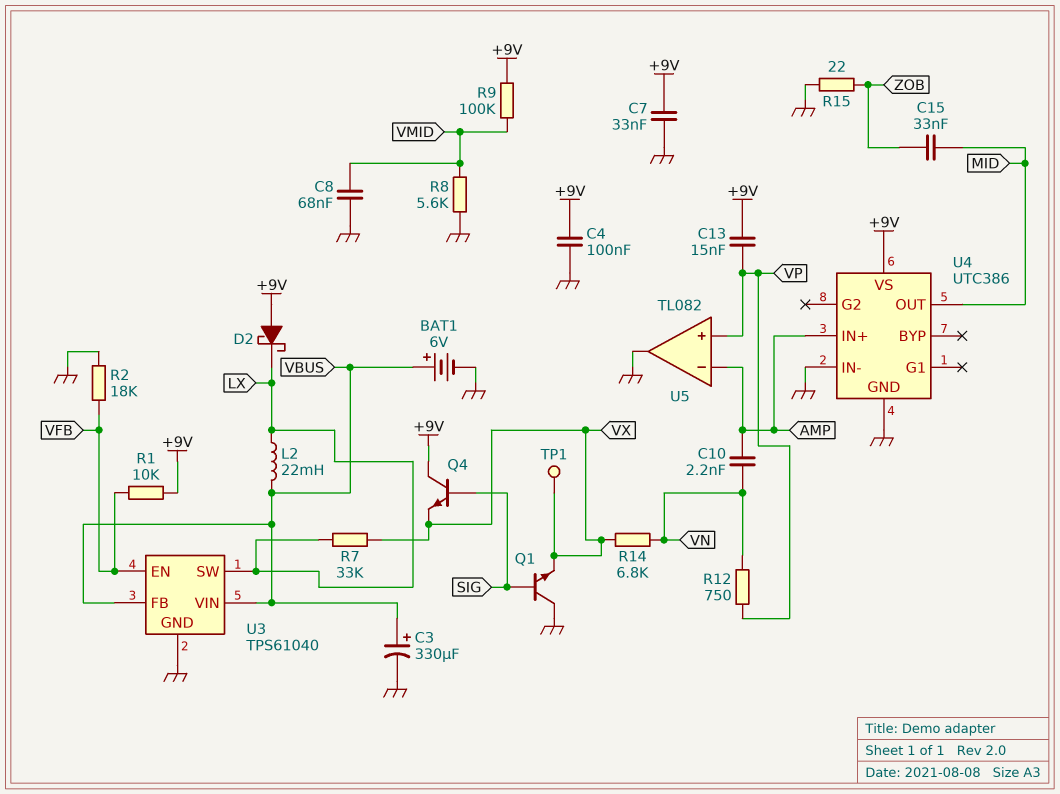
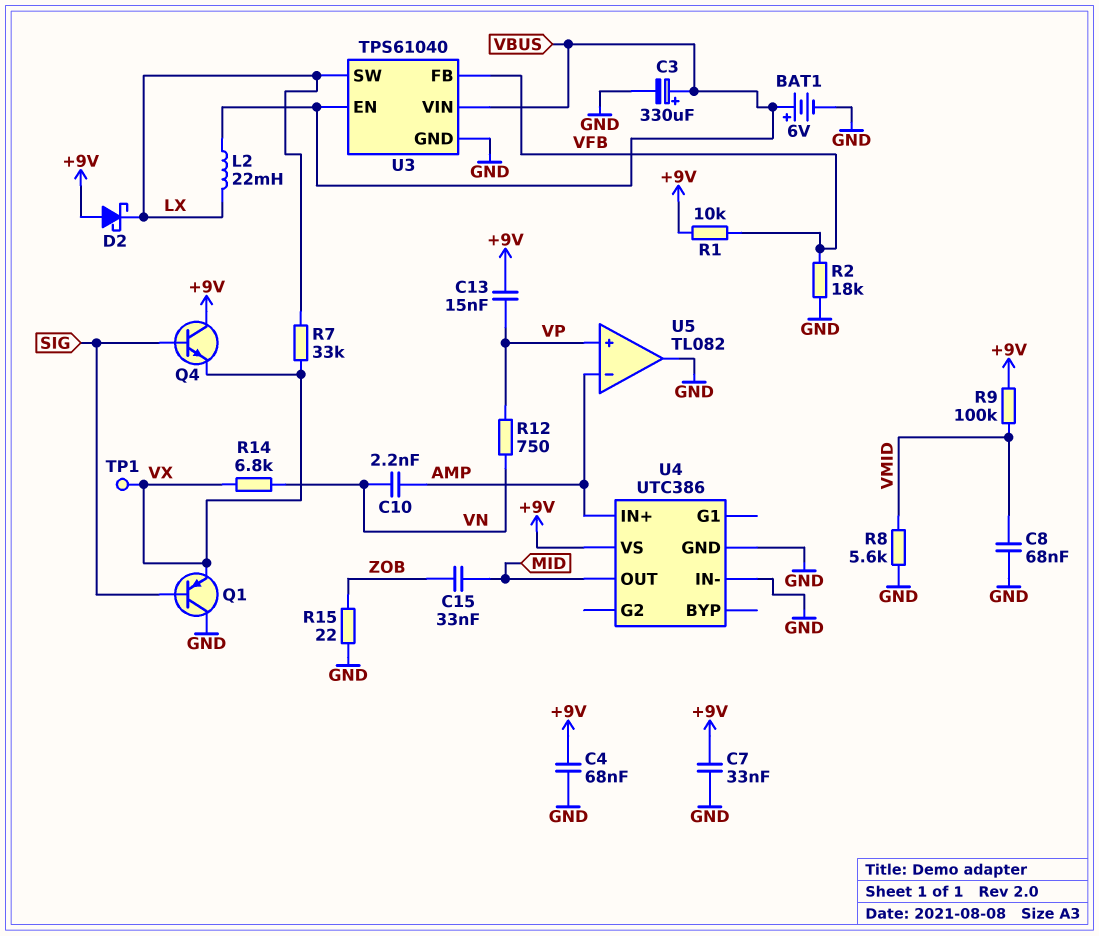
C4: 100nF (+9V, GND) -> 68nF (+9V, GND)
Q1: NPN (B SIG, C GND, E VX) -> PNP (B SIG, C GND, E VX)
U3 pin EN: VFB -> VBUS
U3 pin FB: VBUS -> VFB

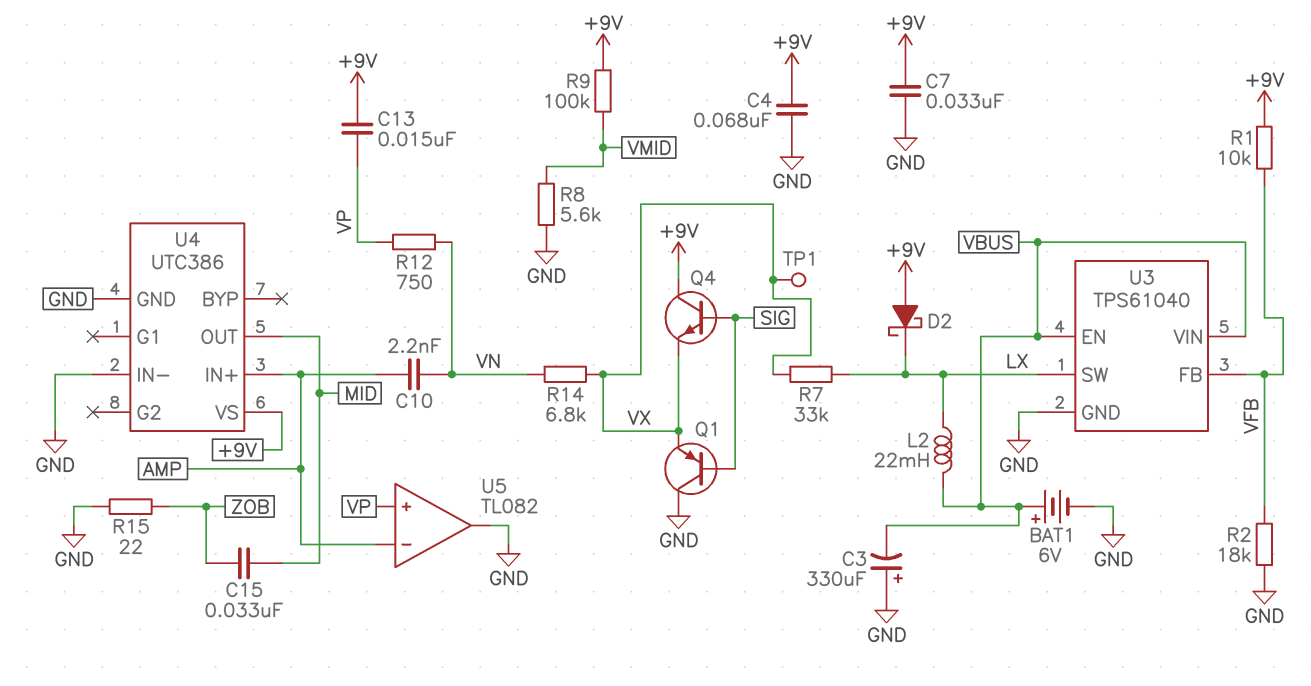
C3: 330uF (plus VBUS, minus GND) -> 330uF (plus GND, minus VBUS)
C8: 68nF (GND, VMID) -> none

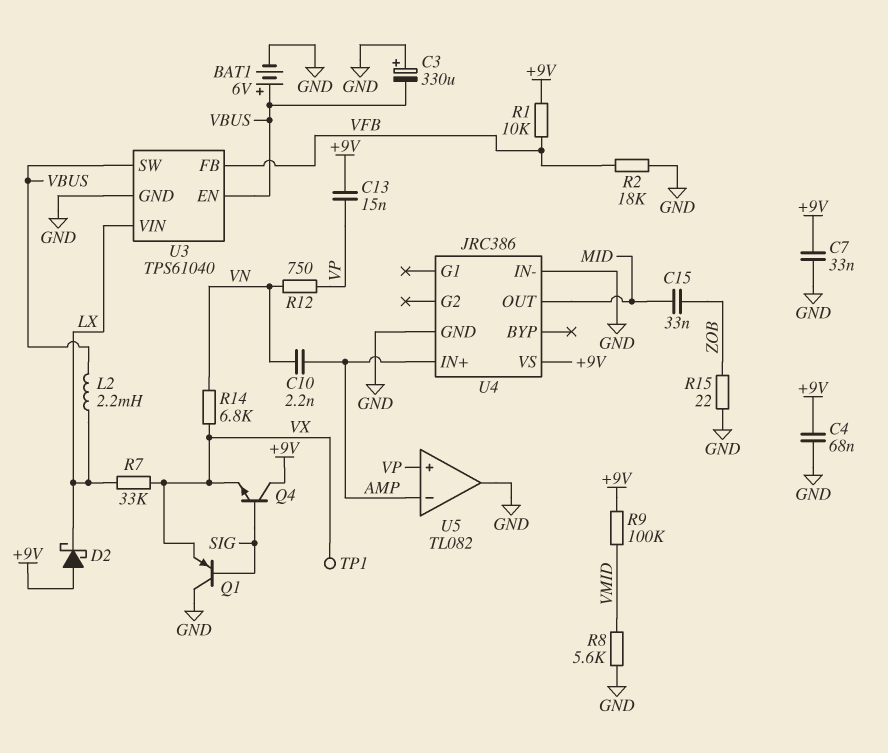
L2: 22mH (LX, VBUS) -> 2.2mH (LX, VBUS)
U3 pin SW: LX -> VBUS
U3 pin VIN: VBUS -> LX
U4: UTC386 -> JRC386

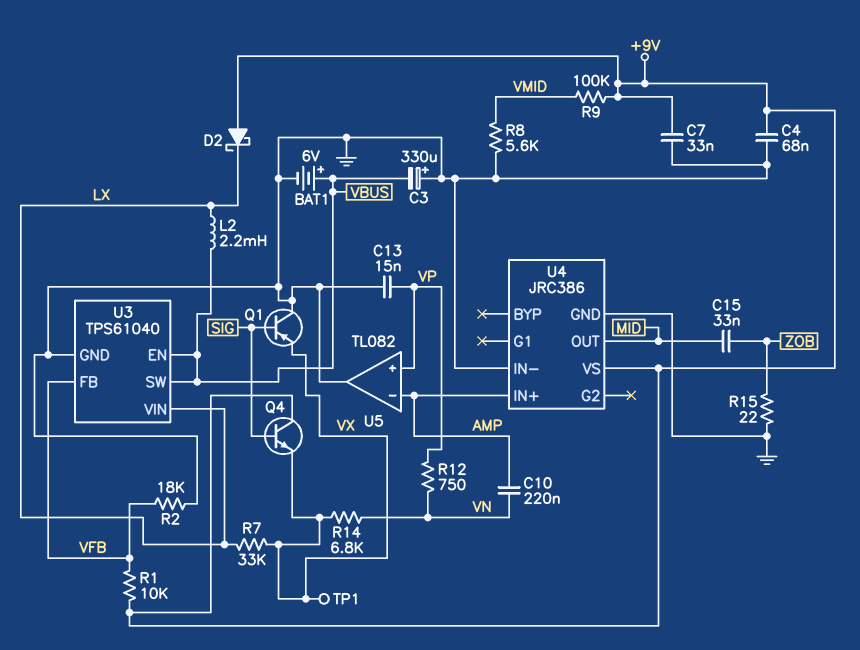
C10: 2.2nF (AMP, VN) -> 220nF (AMP, VN)
C13: 15nF (+9V, VP) -> 15nF (GND, VP)

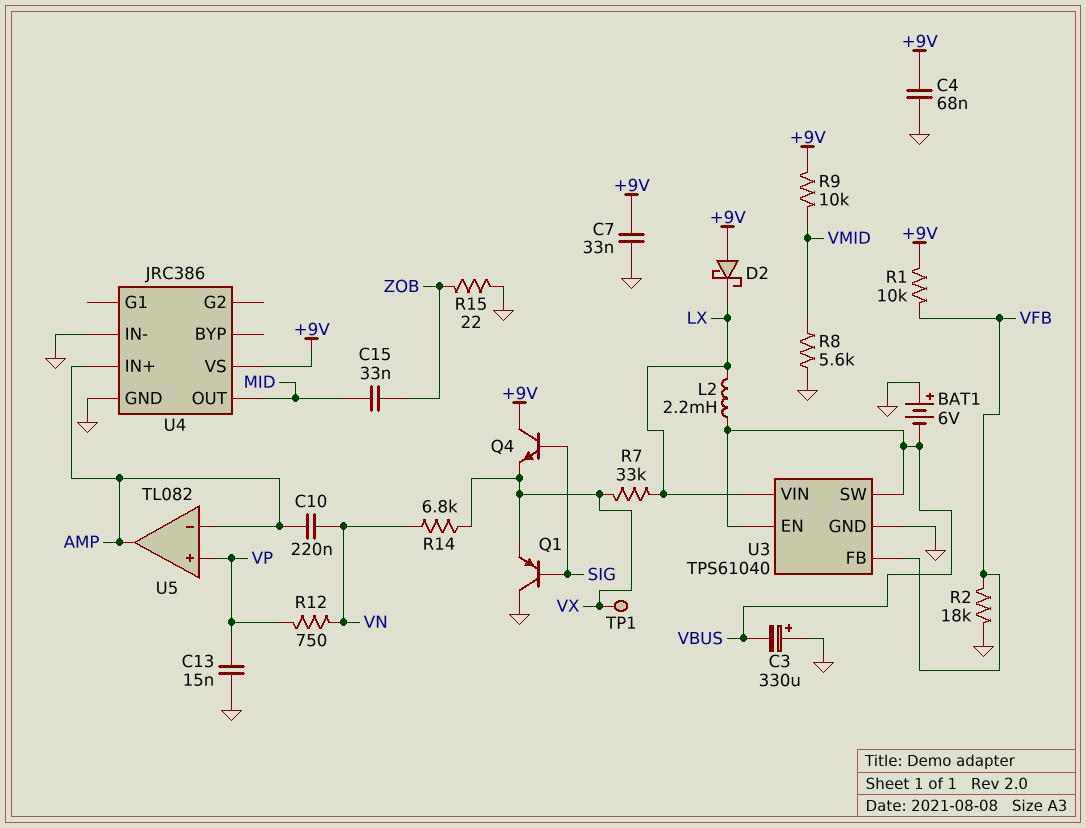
BAT1: 6V (plus VBUS, minus GND) -> 6V (plus GND, minus VBUS)
R9: 100k (+9V, VMID) -> 10k (+9V, VMID)
U5 pin out: GND -> AMP

